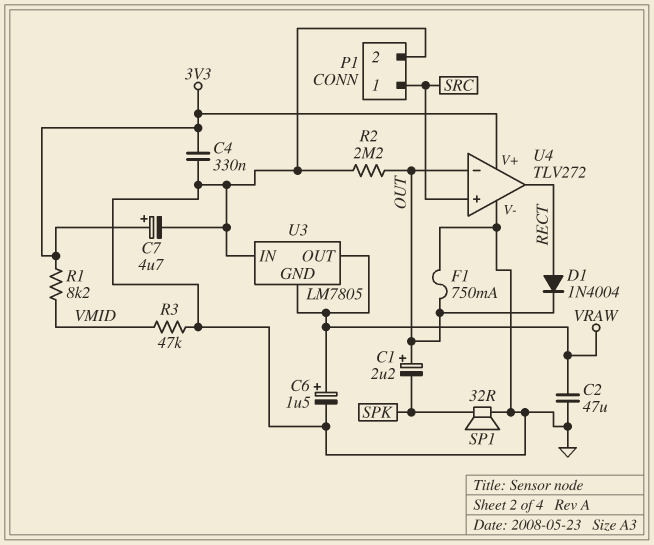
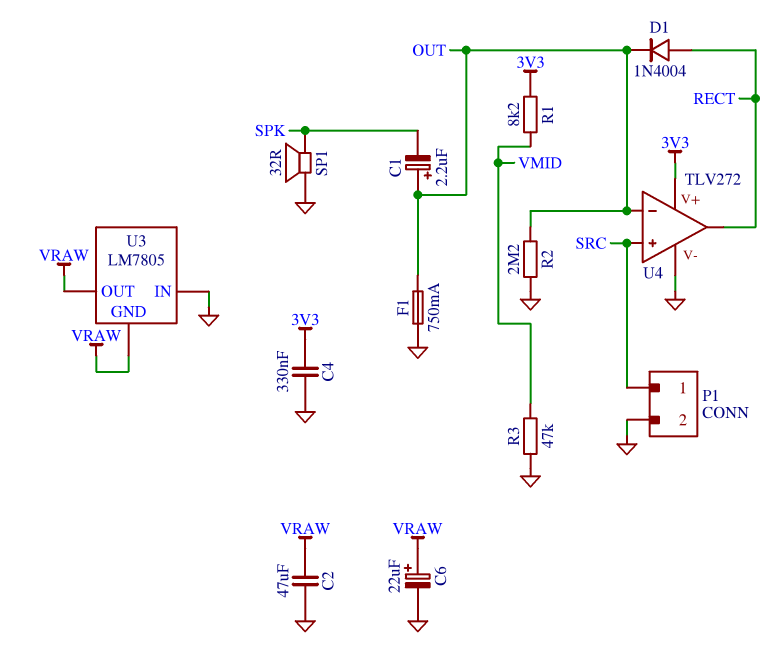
C6: 1.5uF (plus VRAW, minus GND) -> 22uF (plus VRAW, minus GND)
C7: 4.7uF (plus 3V3, minus GND) -> none

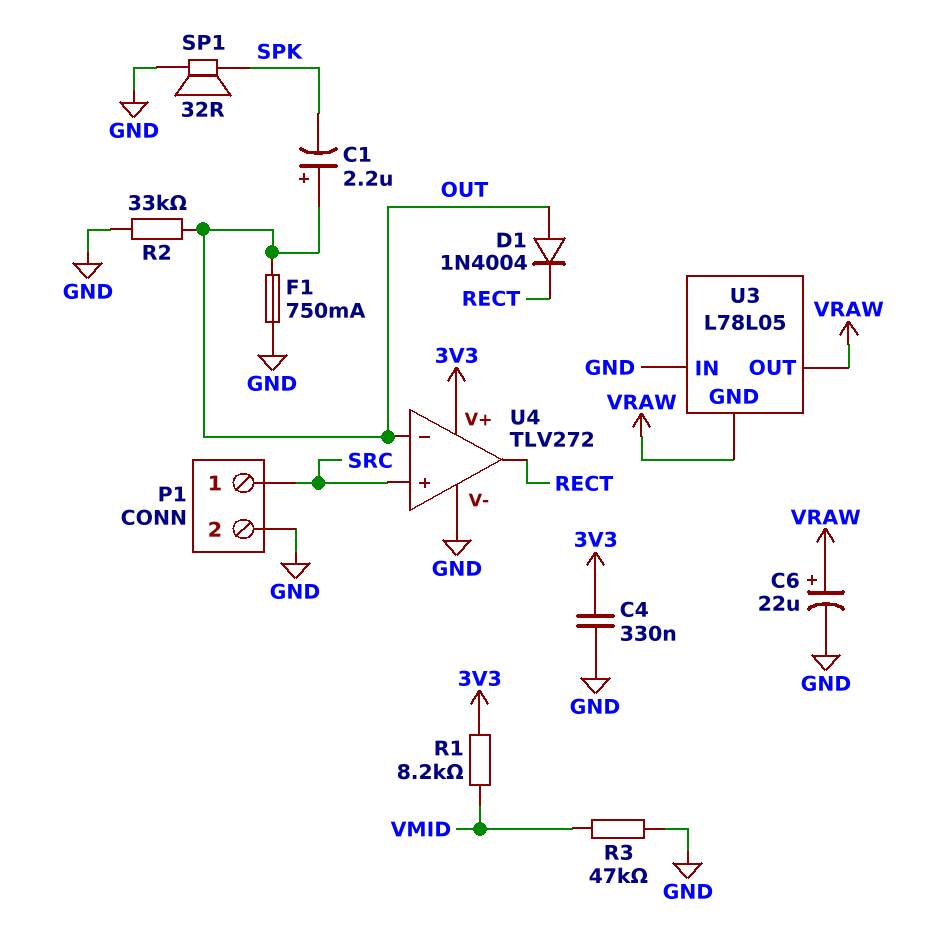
C2: 47uF (GND, VRAW) -> none
D1: diode 1N4004 (A RECT, K OUT) -> diode 1N4004 (A OUT, K RECT)
R2: 2.2M (GND, OUT) -> 33k (GND, OUT)
U3: LM7805 -> L78L05

